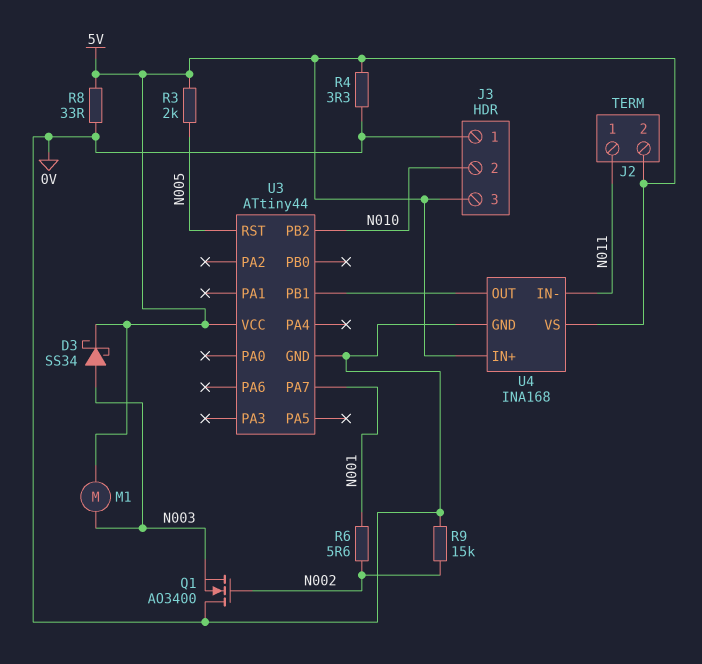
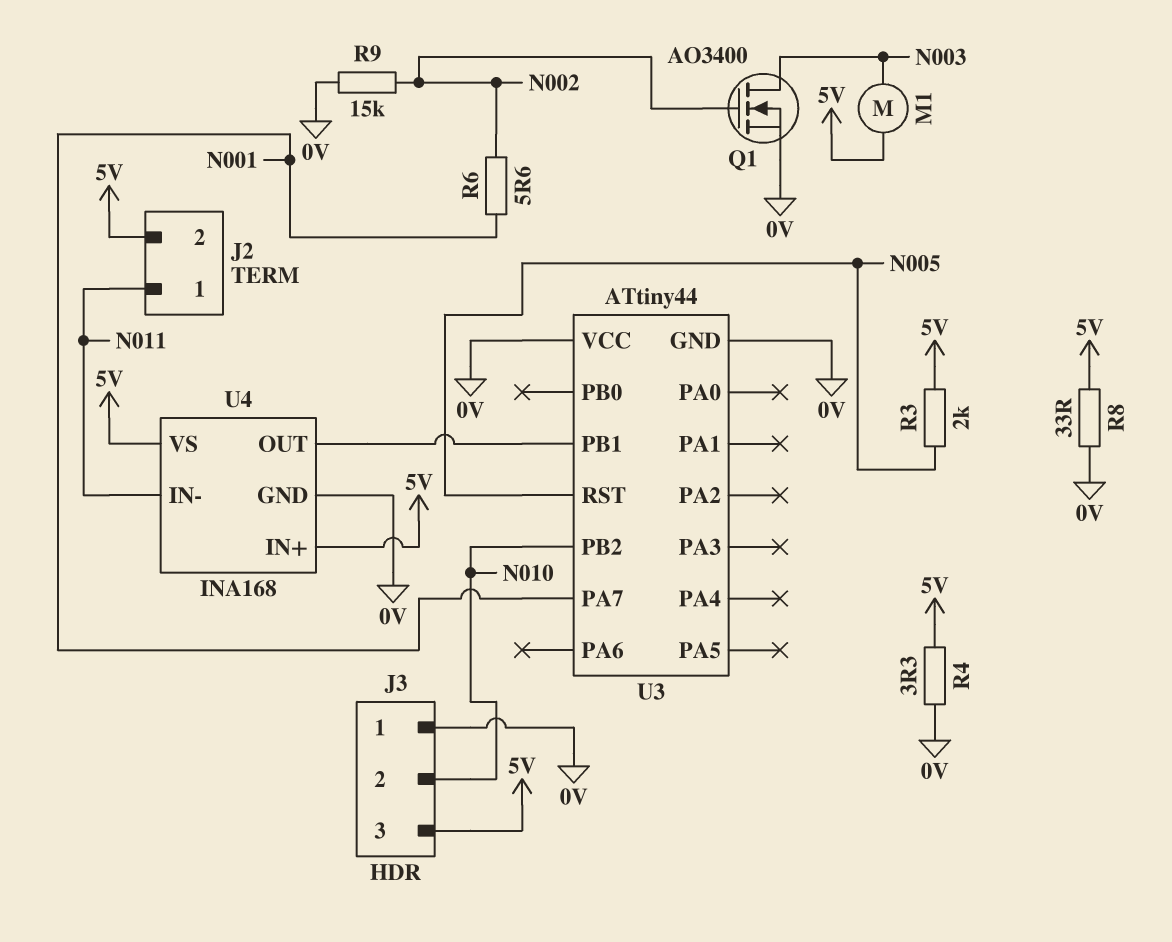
D3: schottky SS34 (A N003, K 5V) -> none
Q1: NMOS AO3400 (G N002, D 0V, S N003) -> NMOS AO3400 (G N002, D N003, S 0V)
U3 pin VCC: 5V -> 0V

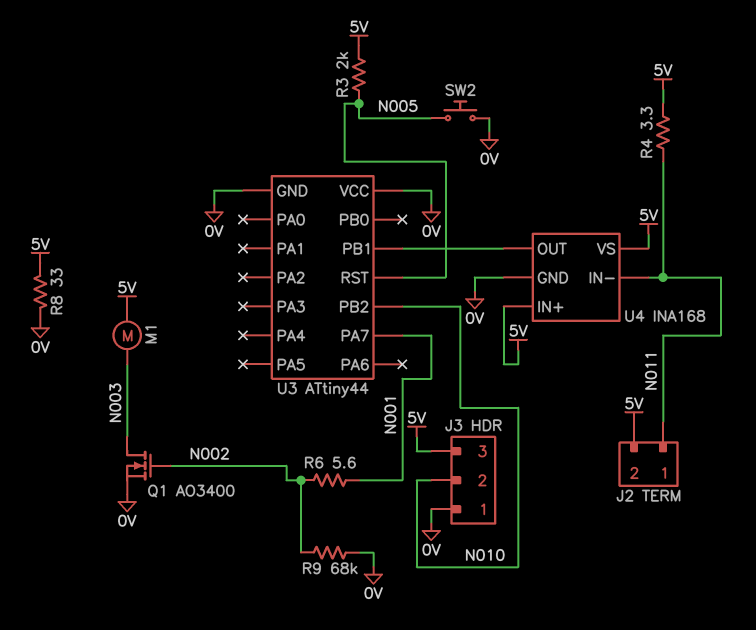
R4: 3.3 (0V, 5V) -> 3.3 (5V, N011)
R9: 15k (0V, N002) -> 68k (0V, N002)
SW2: none -> button (0V, N005)

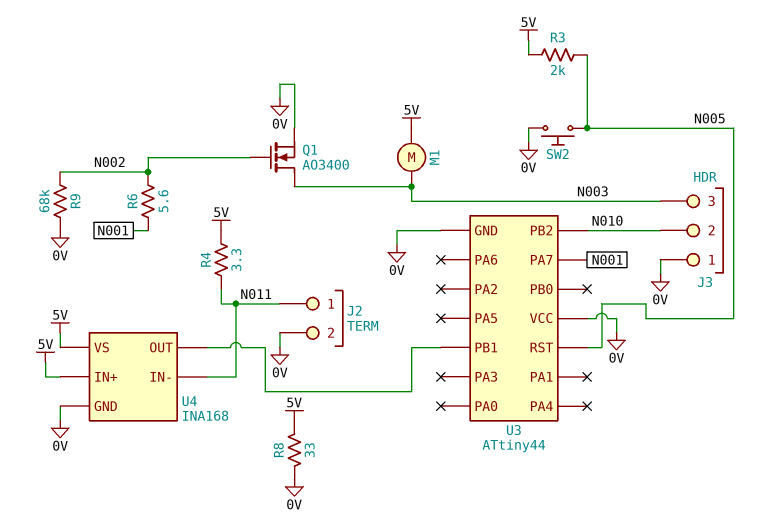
J2 pin 2: 5V -> 0V
J3 pin 3: 5V -> N003

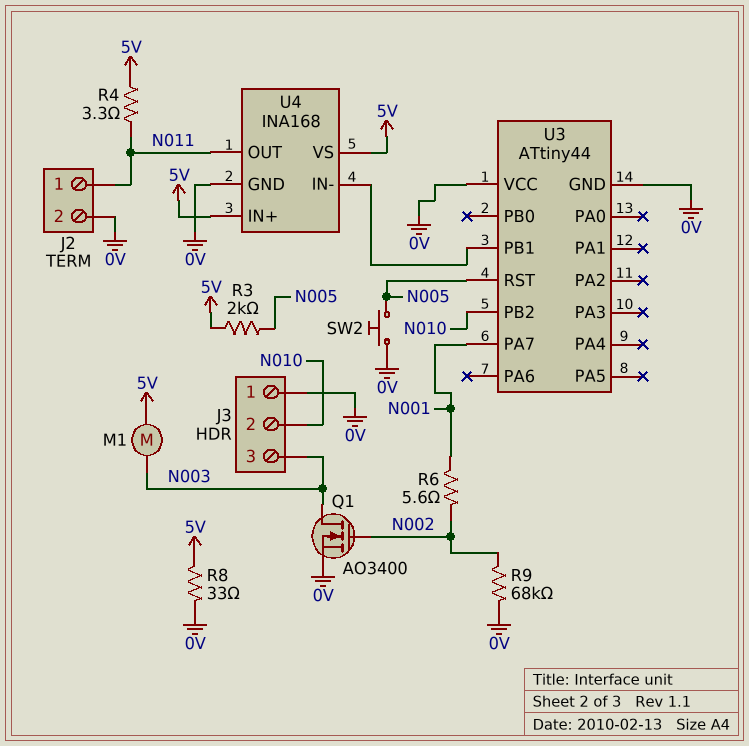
U4 pin IN-: N011 -> U3/PB1
U4 pin OUT: U3/PB1 -> N011

